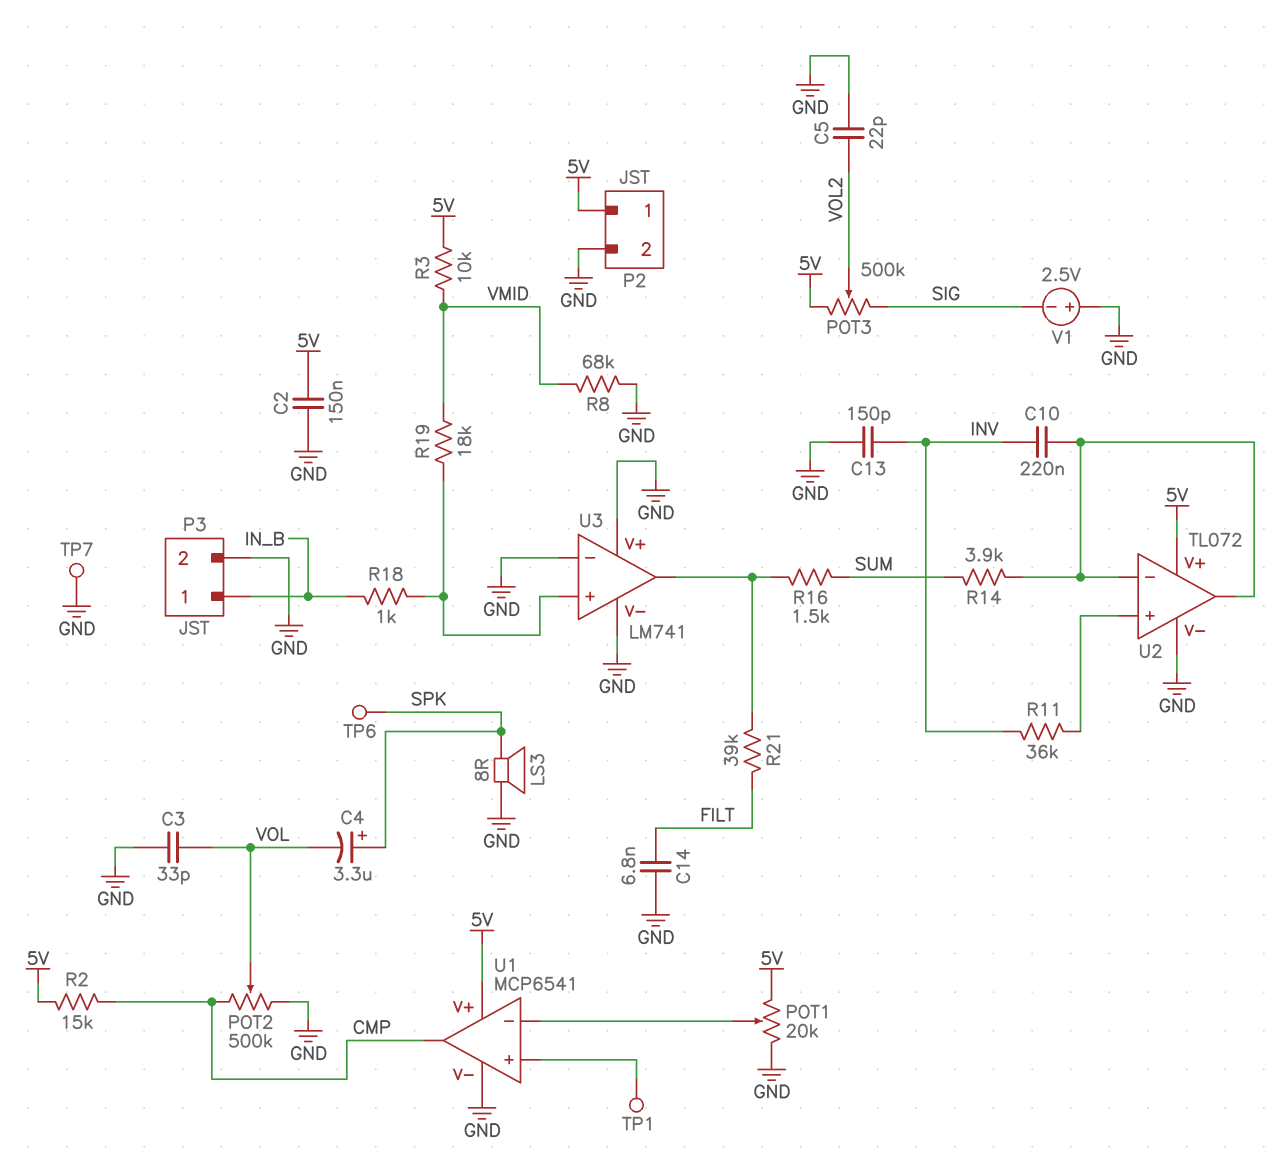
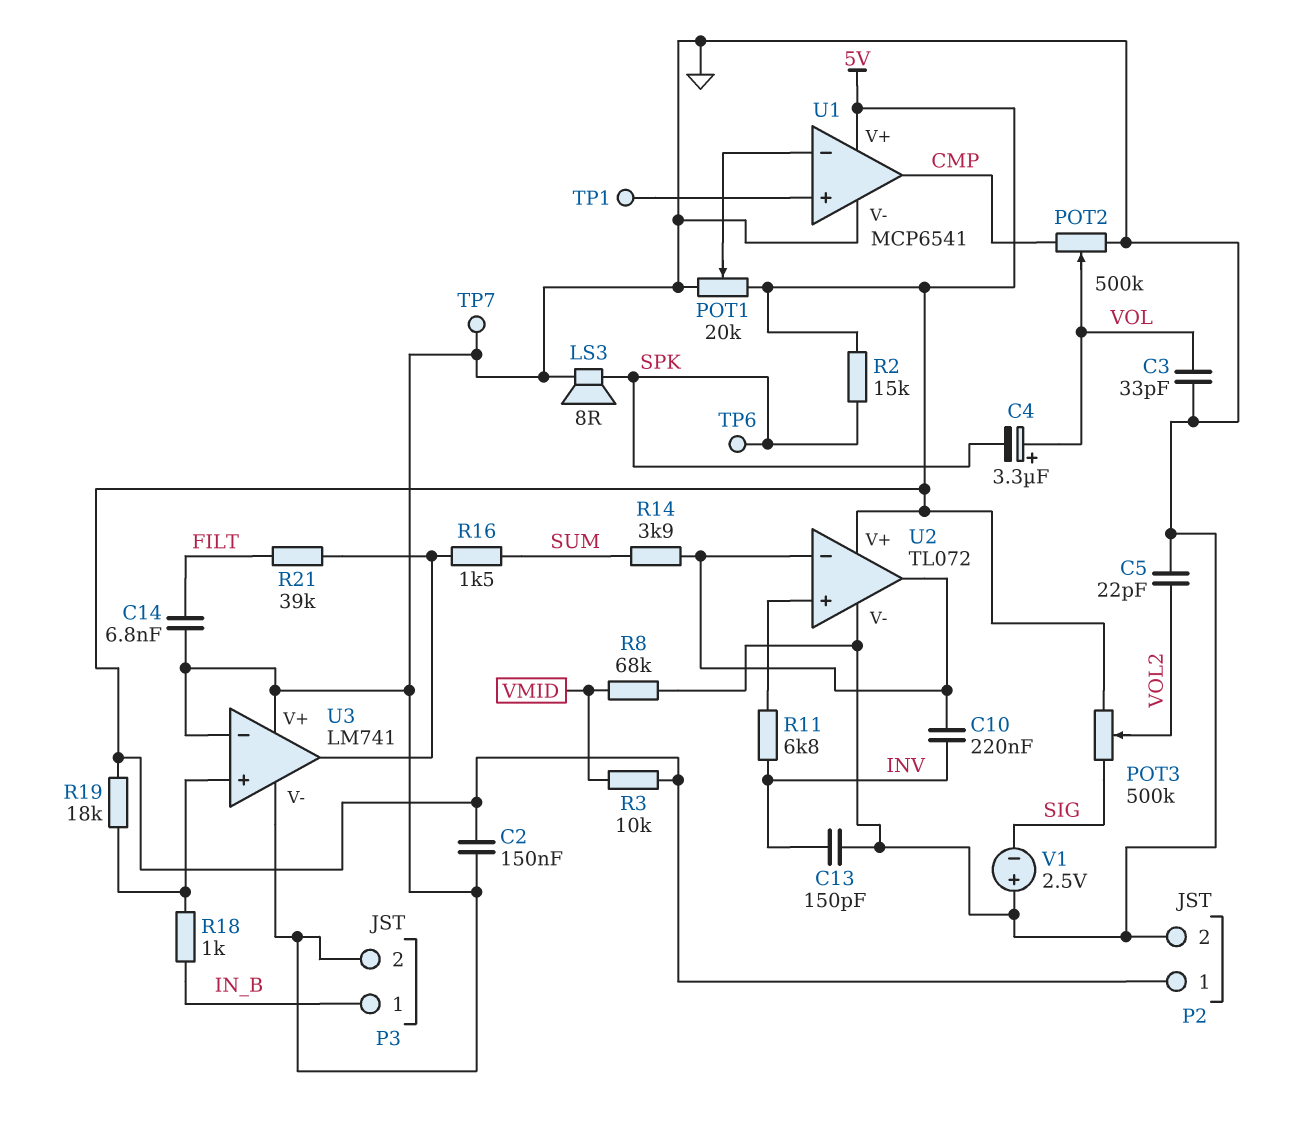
C4: 3.3uF (plus SPK, minus VOL) -> 3.3uF (plus VOL, minus SPK)
R2: 15k (5V, CMP) -> 15k (5V, SPK)
R11: 36k (INV, U2/in+) -> 6.8k (INV, U2/in+)
R19: 18k (U3/in+, VMID) -> 18k (5V, U3/in+)

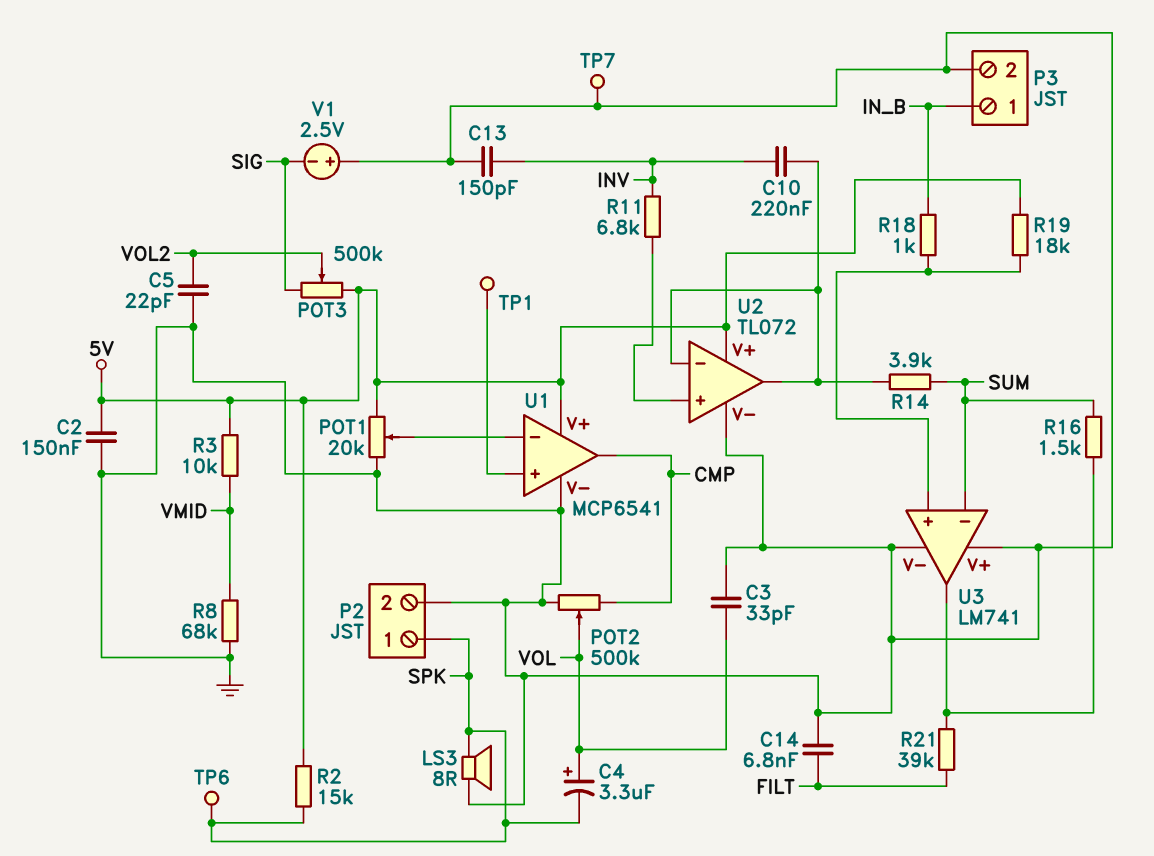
P2 pin 1: 5V -> SPK
U3 pin in-: GND -> SUM

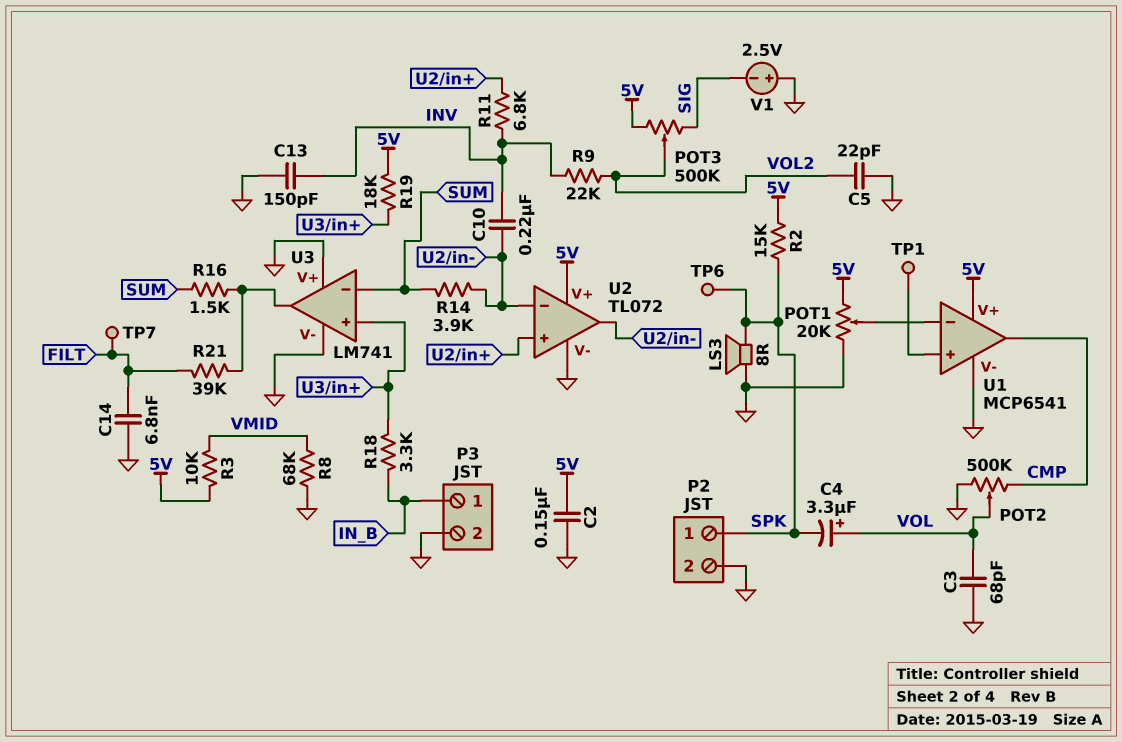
C3: 33pF (GND, VOL) -> 68pF (GND, VOL)
R9: none -> 22k (INV, VOL2)
R18: 1k (IN_B, U3/in+) -> 3.3k (IN_B, U3/in+)
TP7: test point (GND) -> test point (FILT)

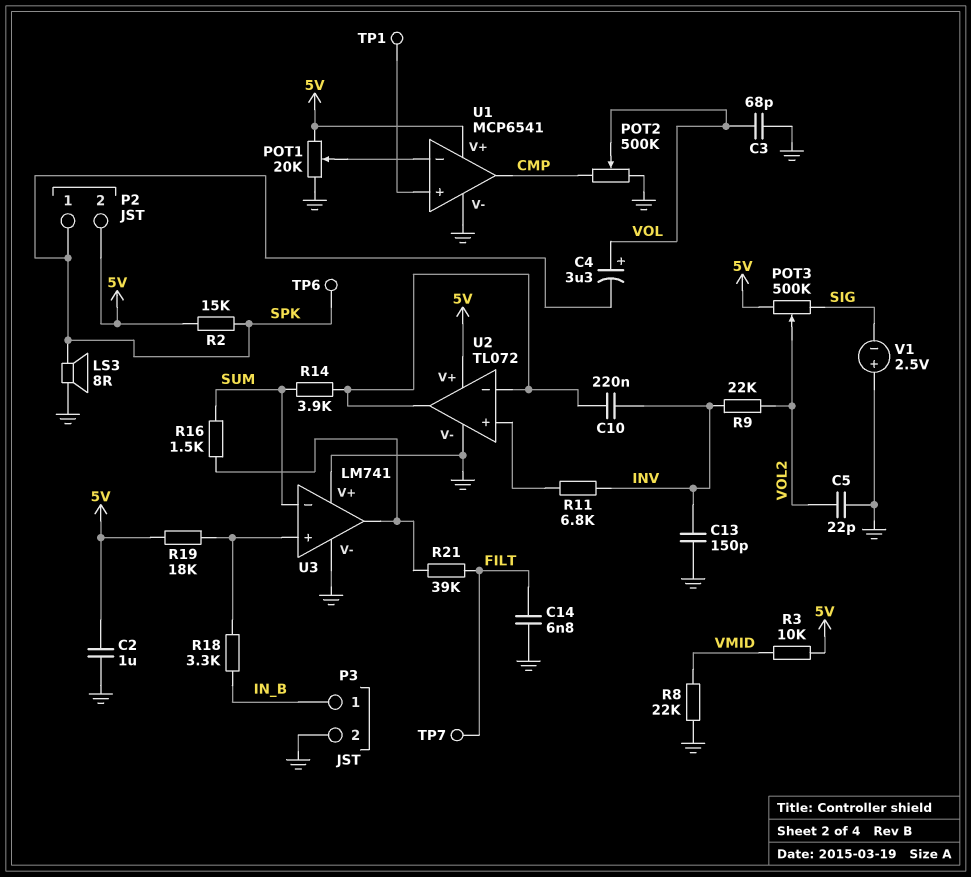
C2: 150nF (5V, GND) -> 1uF (5V, GND)
P2 pin 2: GND -> 5V
R8: 68k (GND, VMID) -> 22k (GND, VMID)

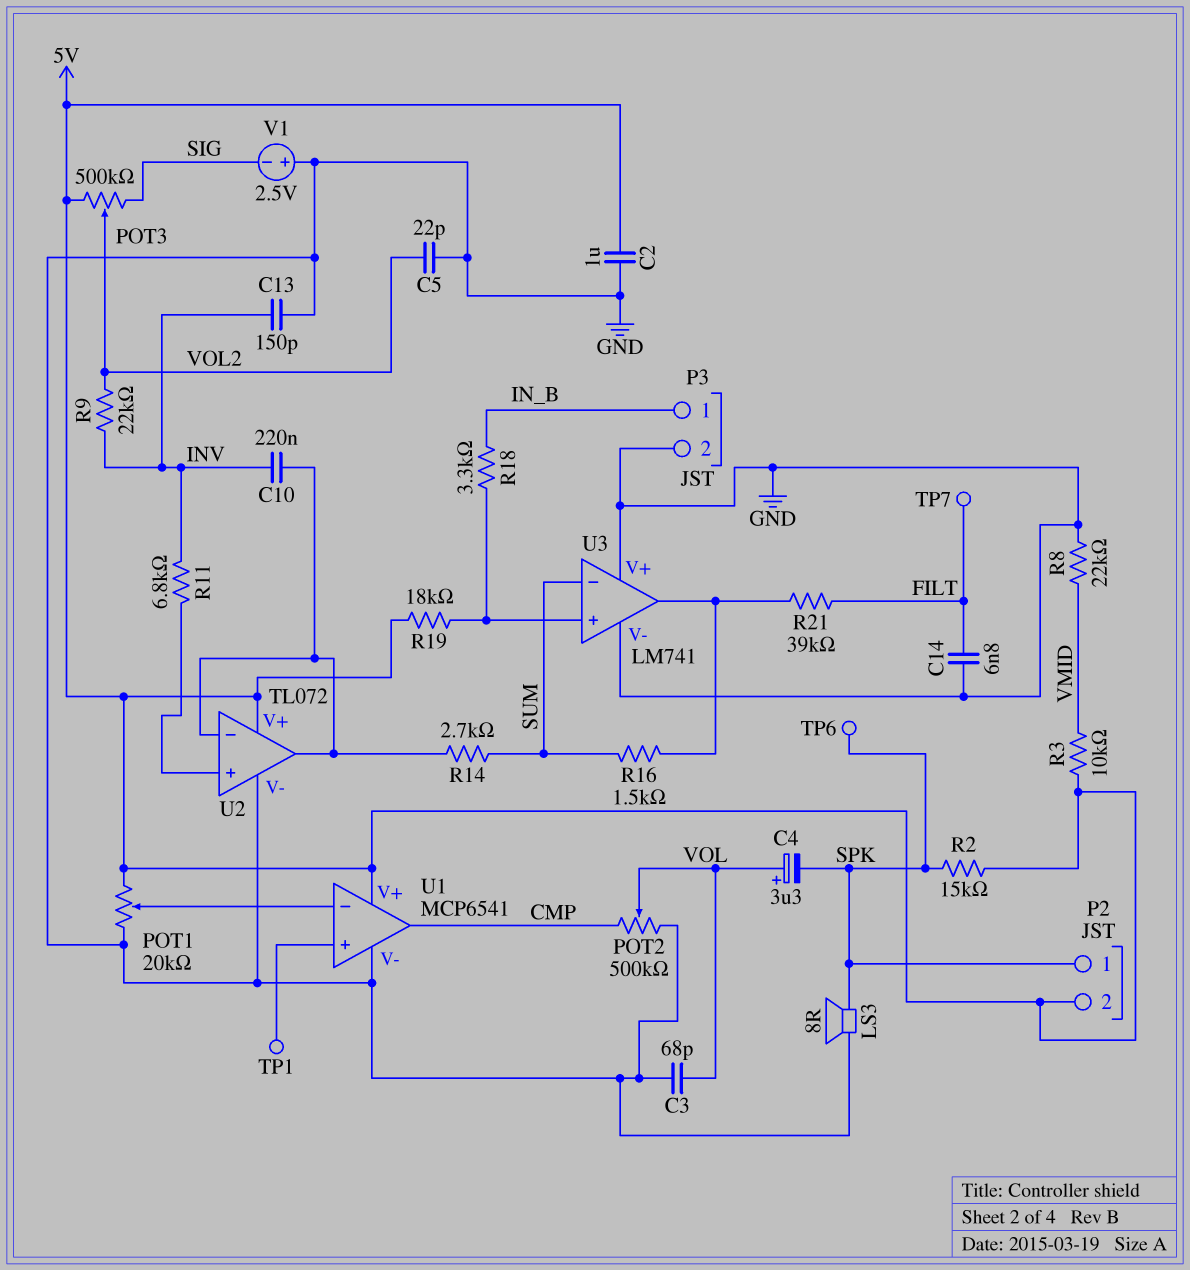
R14: 3.9k (SUM, U2/in-) -> 2.7k (SUM, U2/in-)

